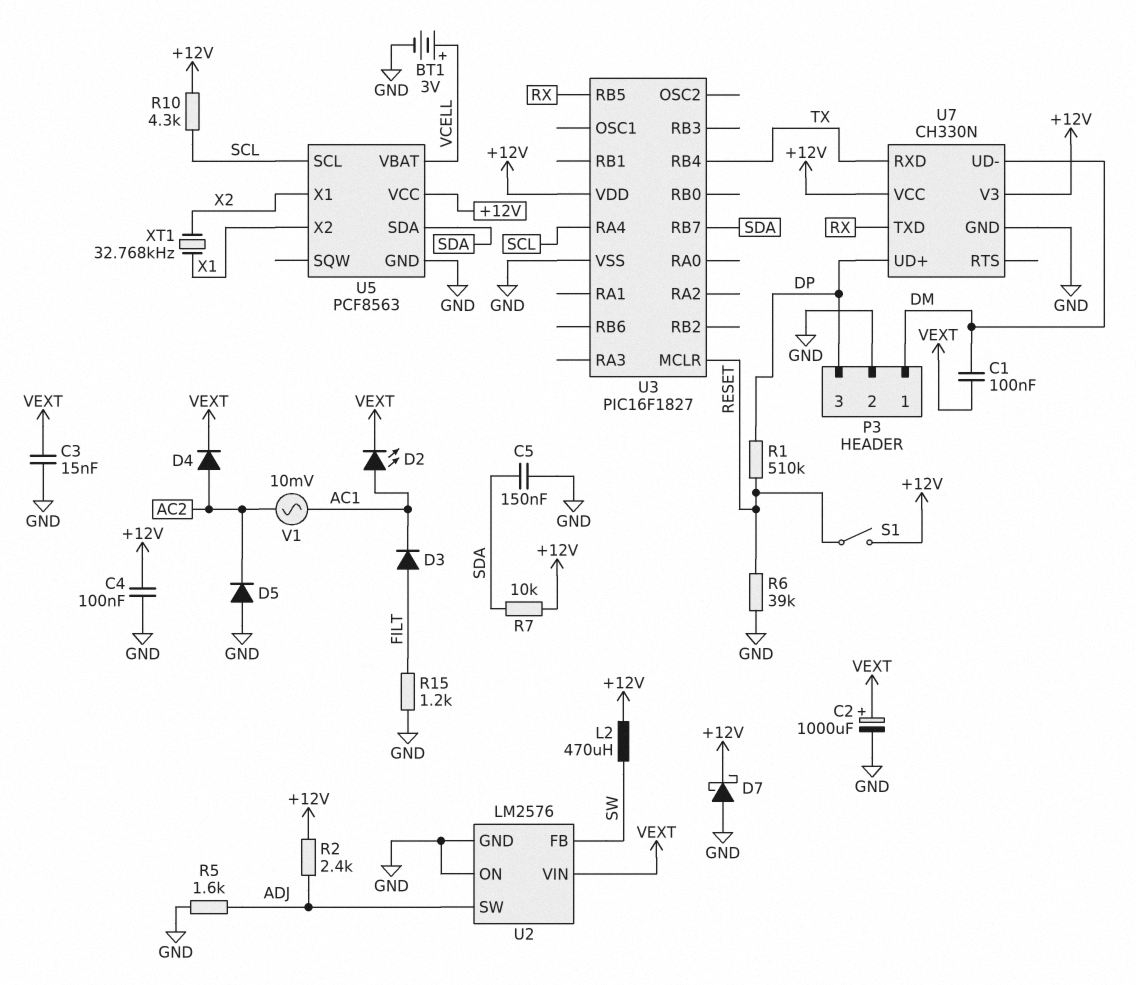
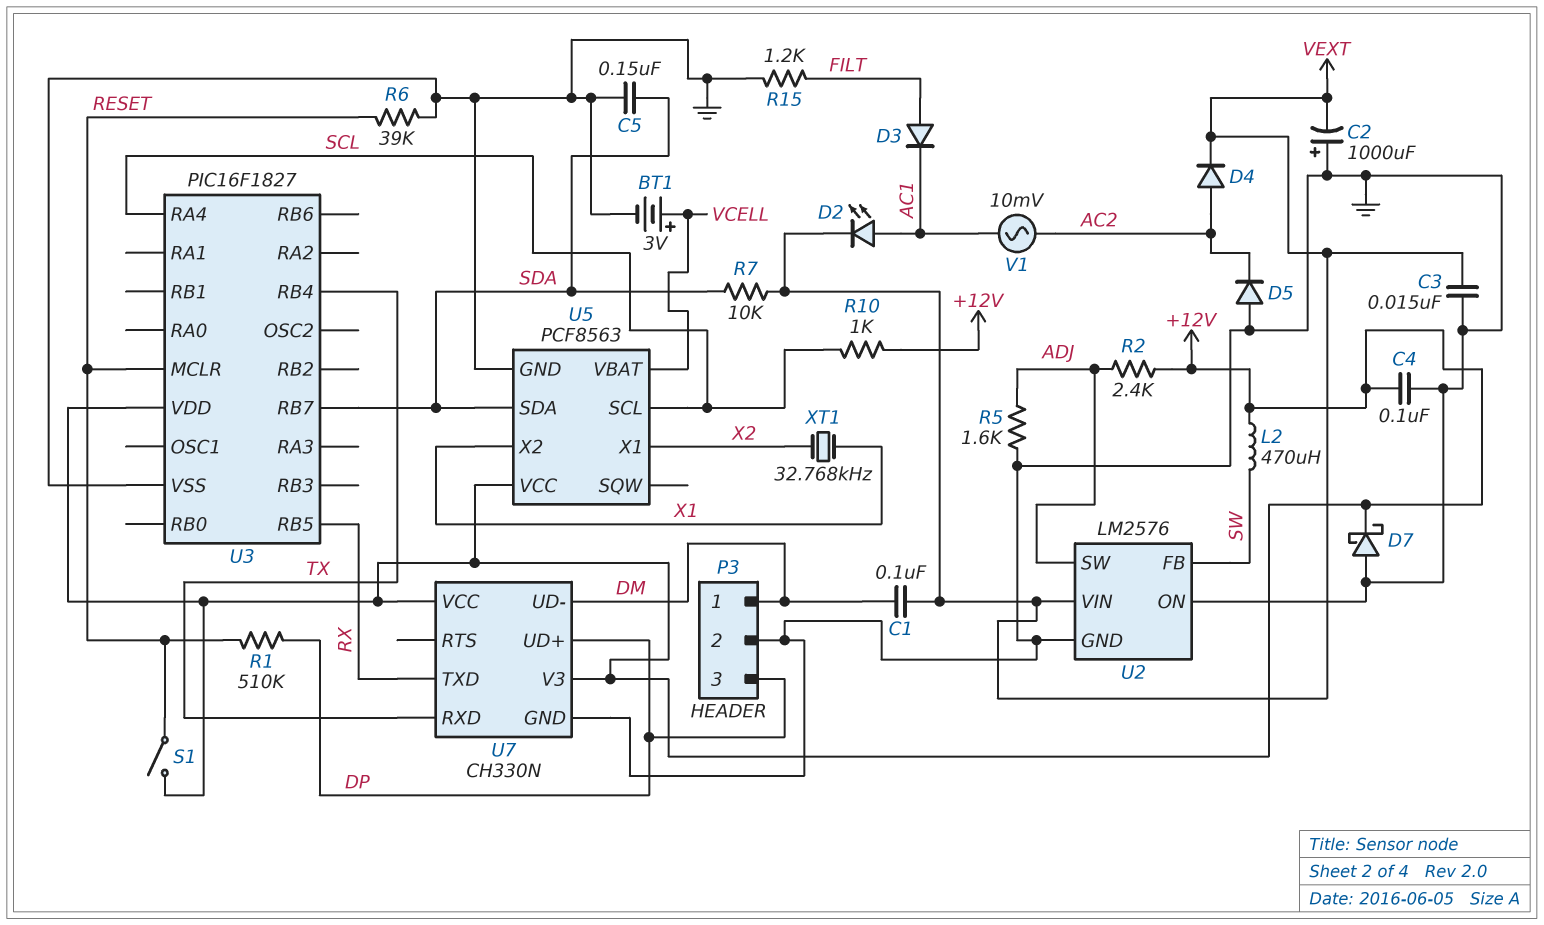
C2: 1000uF (plus VEXT, minus GND) -> 1000uF (plus GND, minus VEXT)
R7: 10k (+12V, SDA) -> 10k (SDA, VEXT)
R10: 4.3k (+12V, SCL) -> 1k (+12V, SCL)

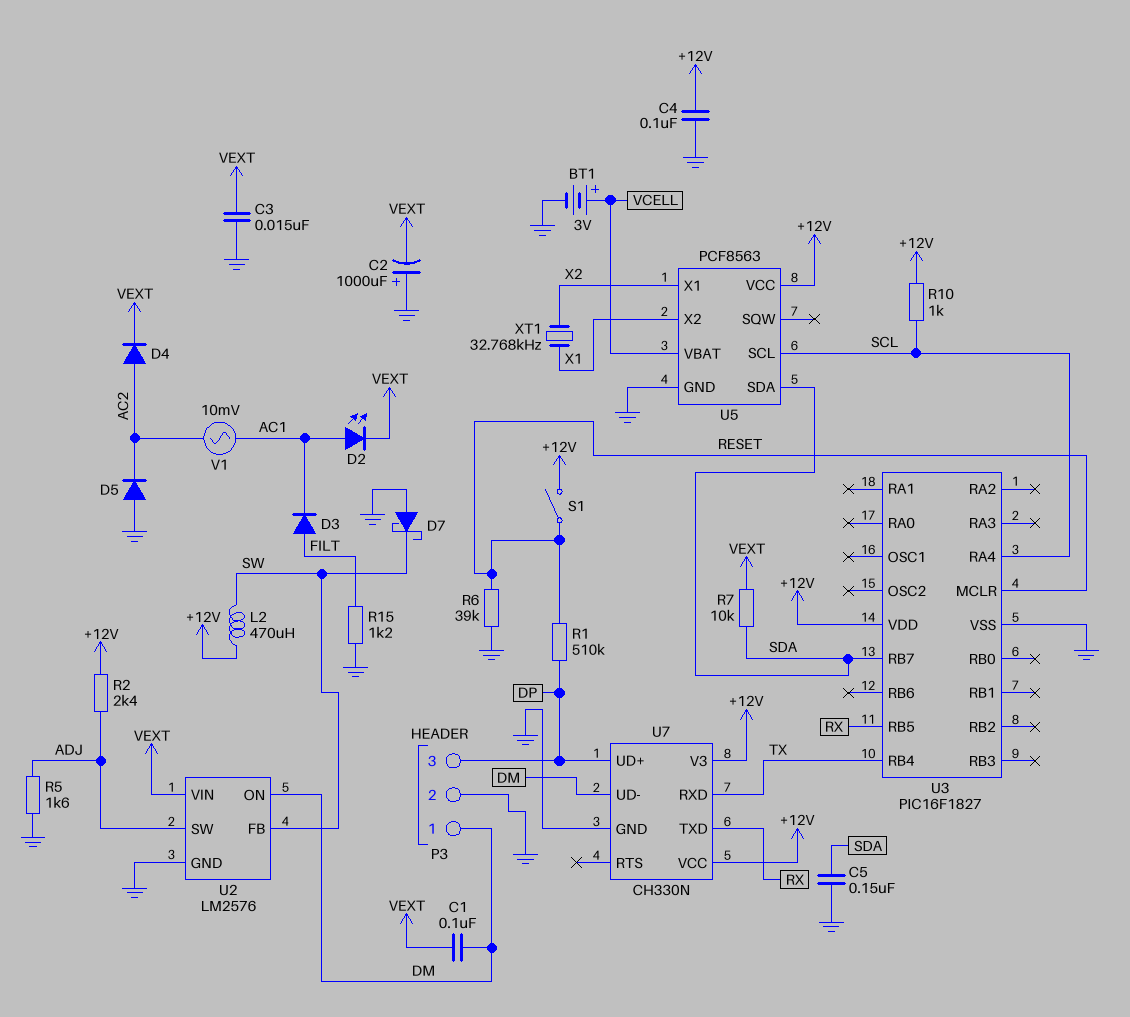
D7: schottky (A GND, K +12V) -> schottky (A GND, K SW)
U2 pin ON: GND -> DM

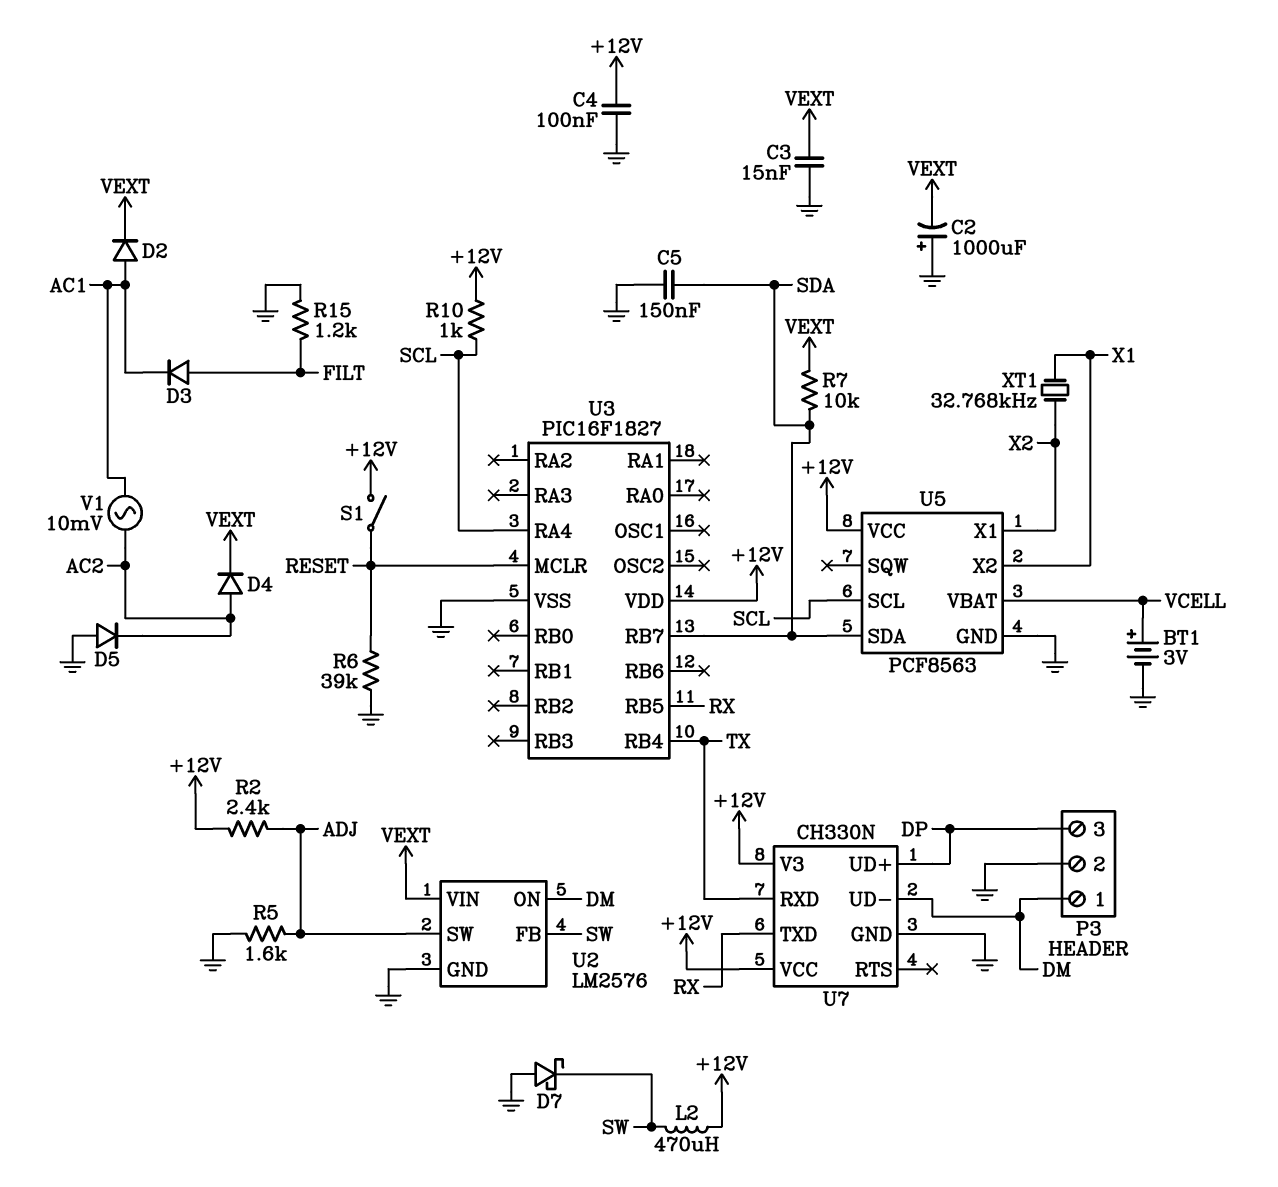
C1: 100nF (DM, VEXT) -> none
D2: LED (A AC1, K VEXT) -> diode (A AC1, K VEXT)
R1: 510k (DP, RESET) -> none

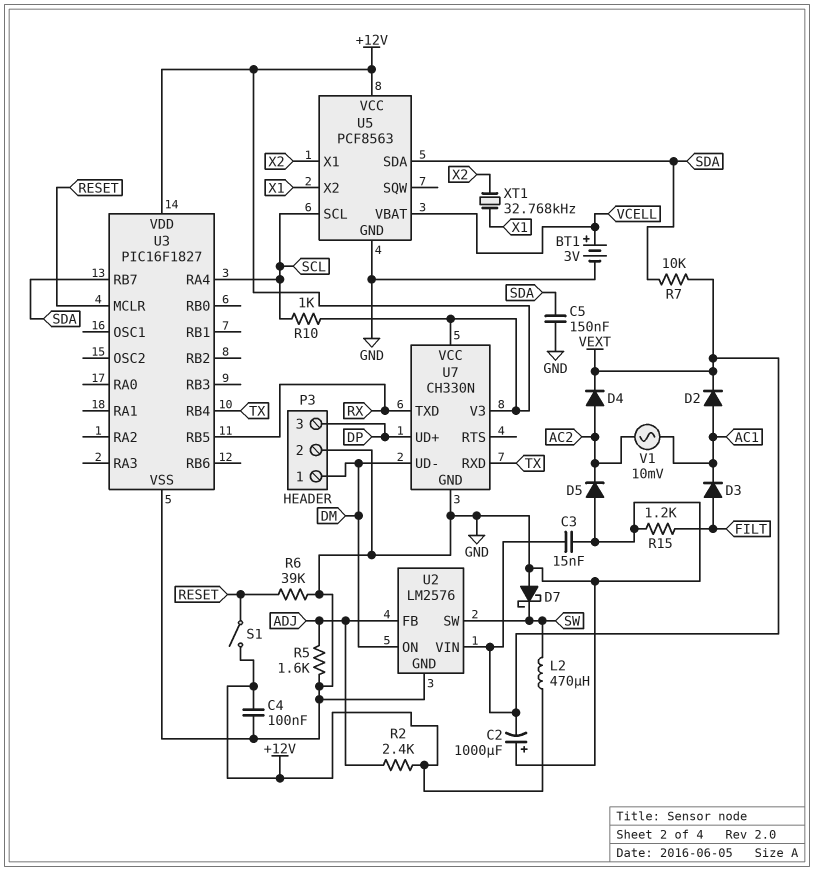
U2 pin FB: SW -> ADJ
U2 pin SW: ADJ -> SW

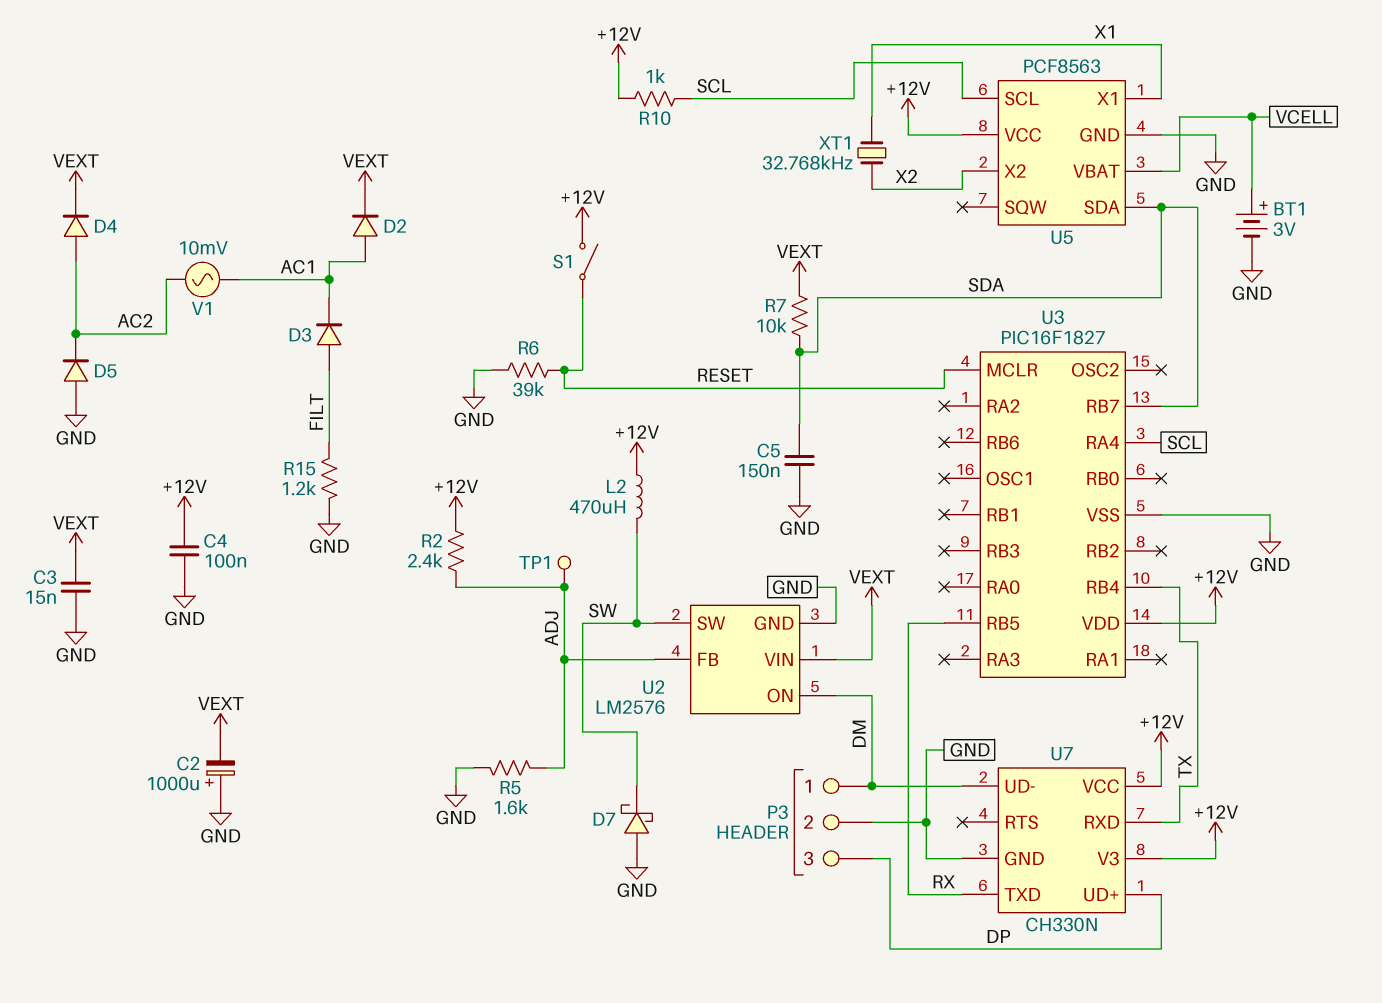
TP1: none -> test point (ADJ)
U5 pin X1: X2 -> X1
U5 pin X2: X1 -> X2

